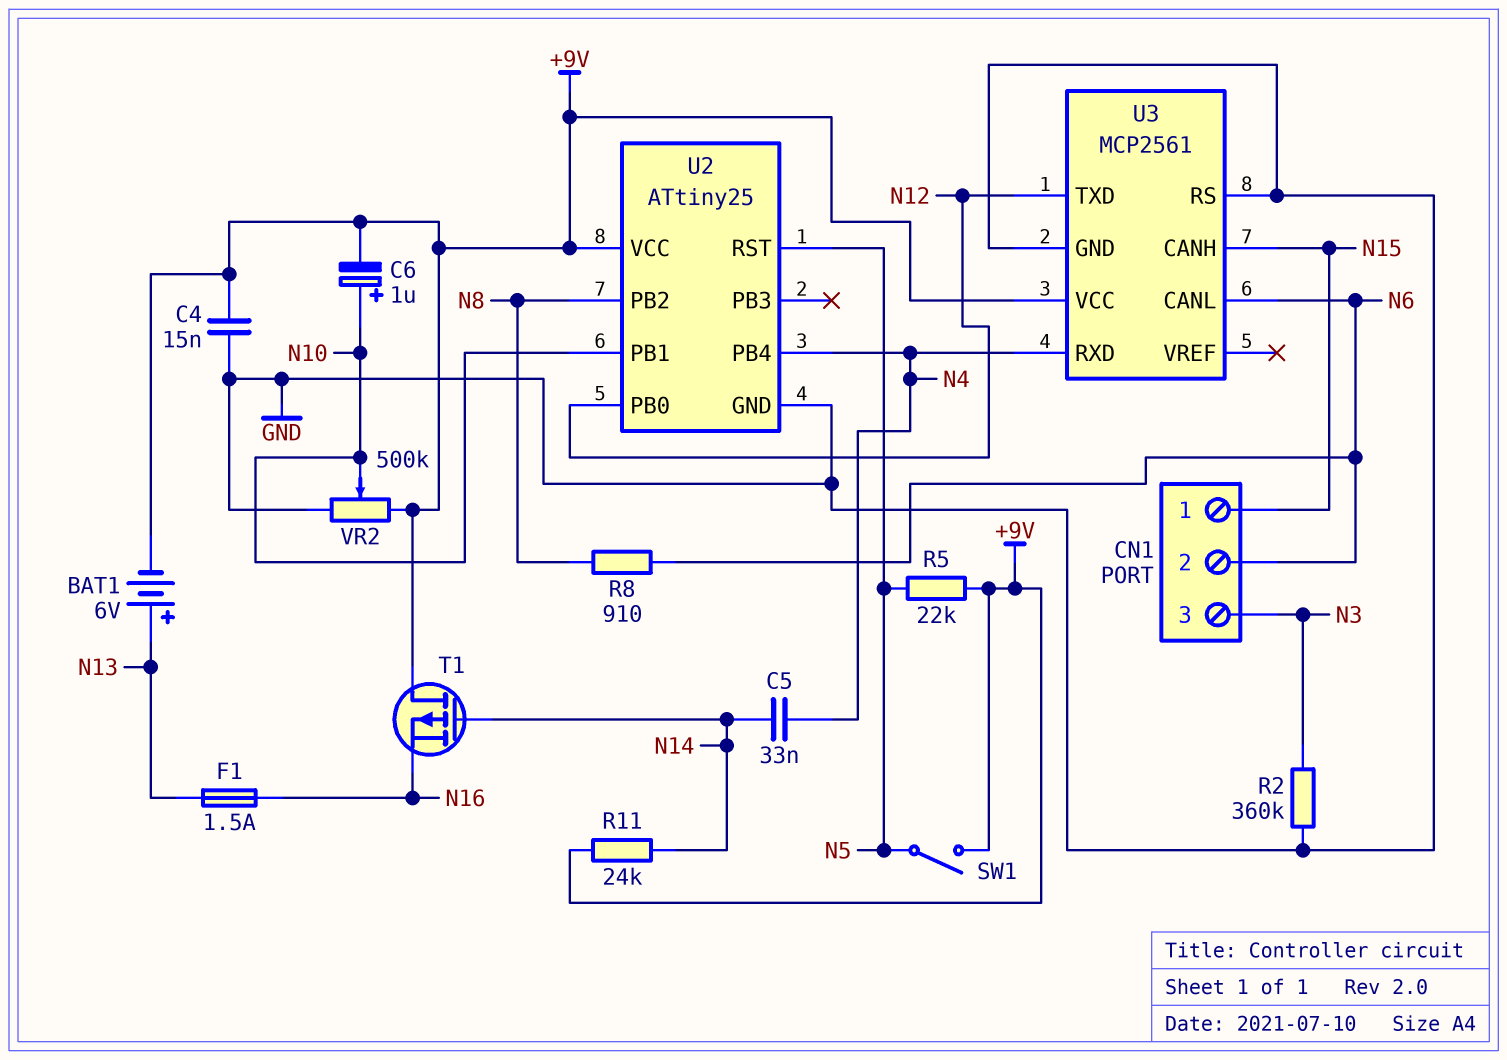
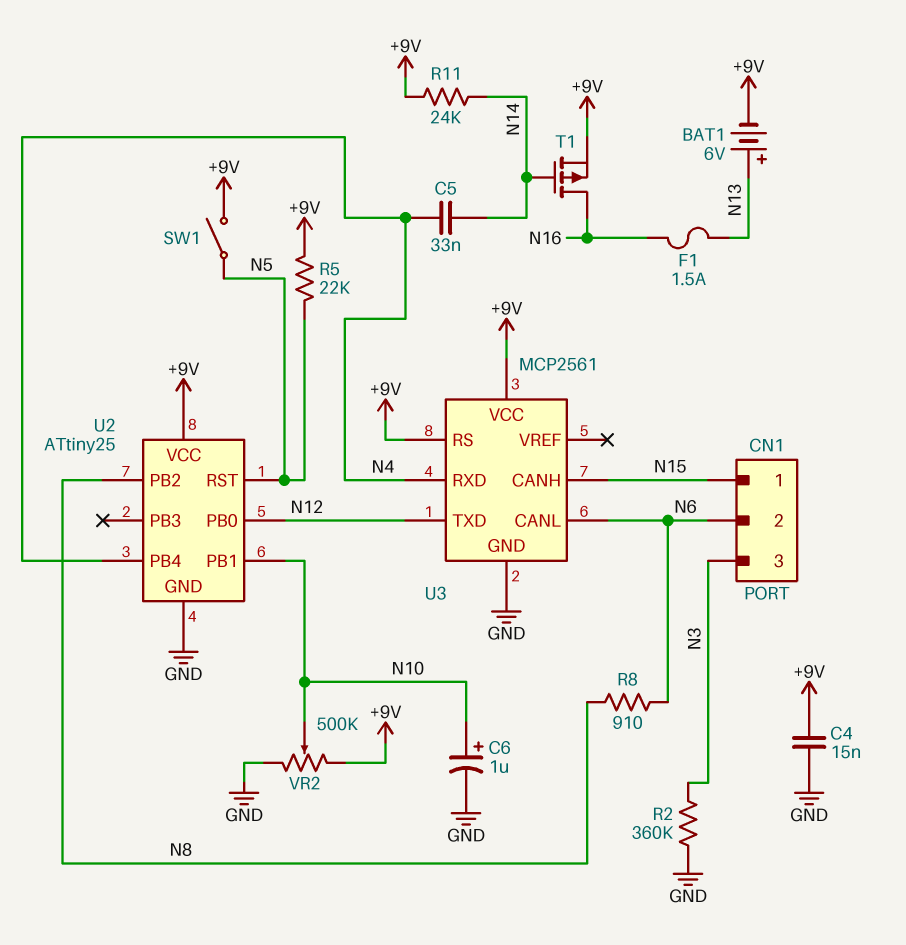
C6: 1uF (plus N10, minus +9V) -> 1uF (plus N10, minus GND)
T1: PMOS (G N14, D +9V, S N16) -> PMOS (G N14, D N16, S +9V)
U3 pin RS: GND -> +9V

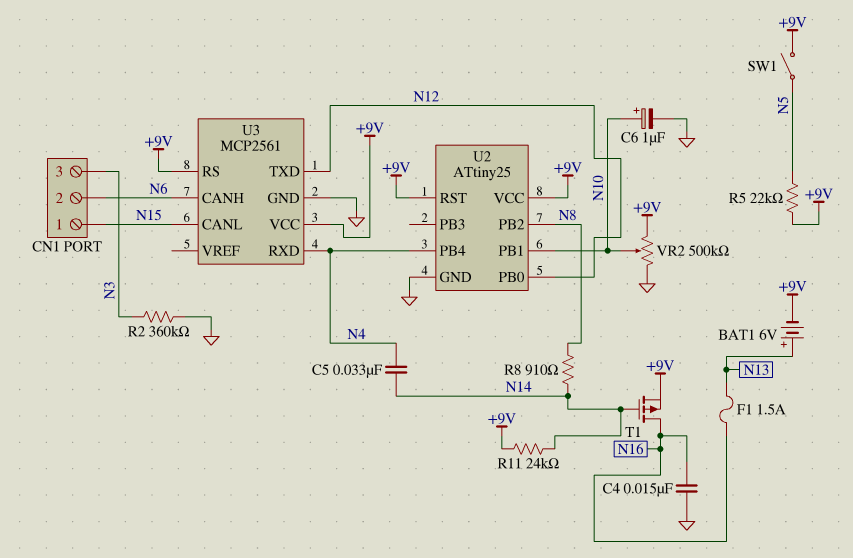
C4: 15nF (+9V, GND) -> 15nF (GND, N16)
R8: 910 (N6, N8) -> 910 (N8, N14)
U2 pin RST: N5 -> +9V
U3 pin CANH: N15 -> N6
U3 pin CANL: N6 -> N15

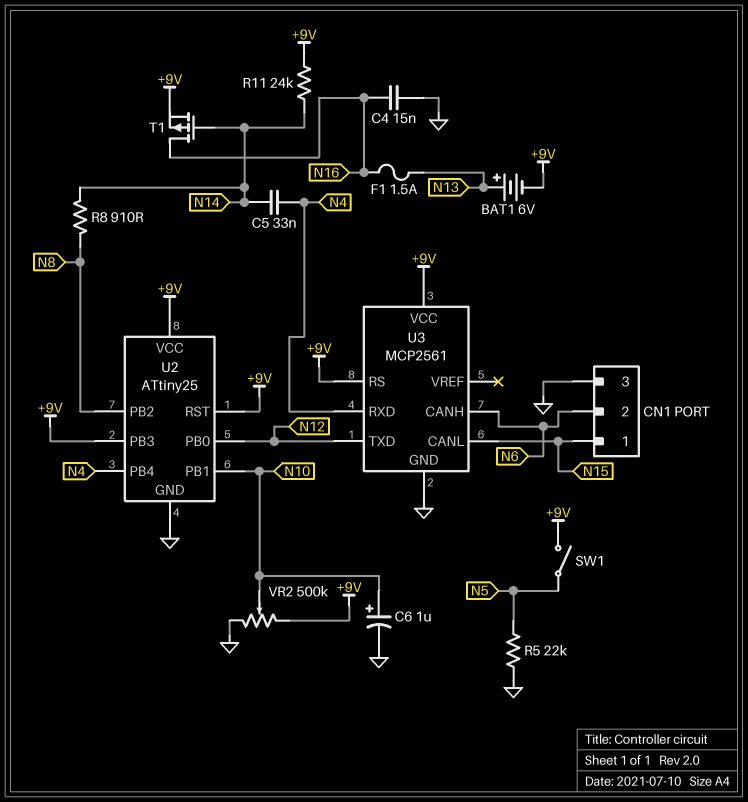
CN1 pin 3: N3 -> GND
R2: 360k (GND, N3) -> none
R5: 22k (+9V, N5) -> 22k (GND, N5)
U2 pin PB3: none -> +9V

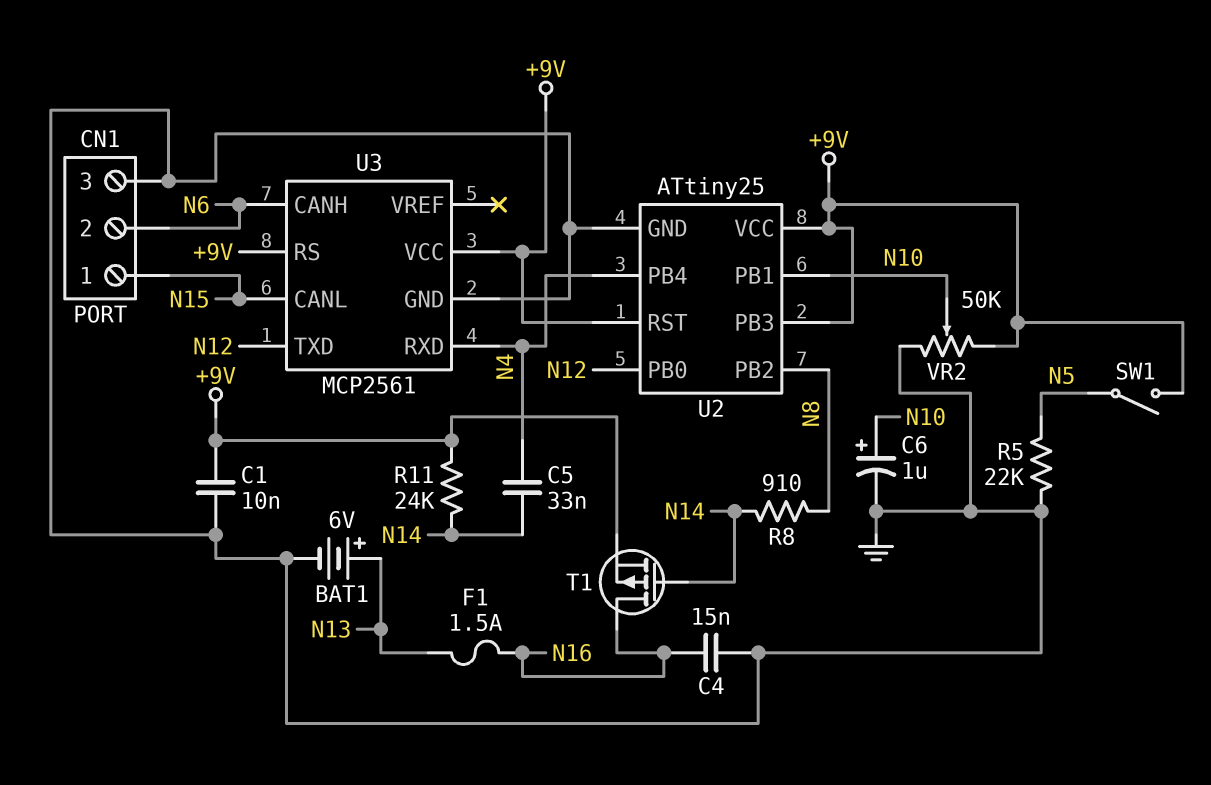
BAT1: 6V (plus N13, minus +9V) -> 6V (plus N13, minus GND)
C1: none -> 10nF (+9V, GND)
VR2: 500k (+9V, GND, wiper N10) -> 50k (+9V, GND, wiper N10)

